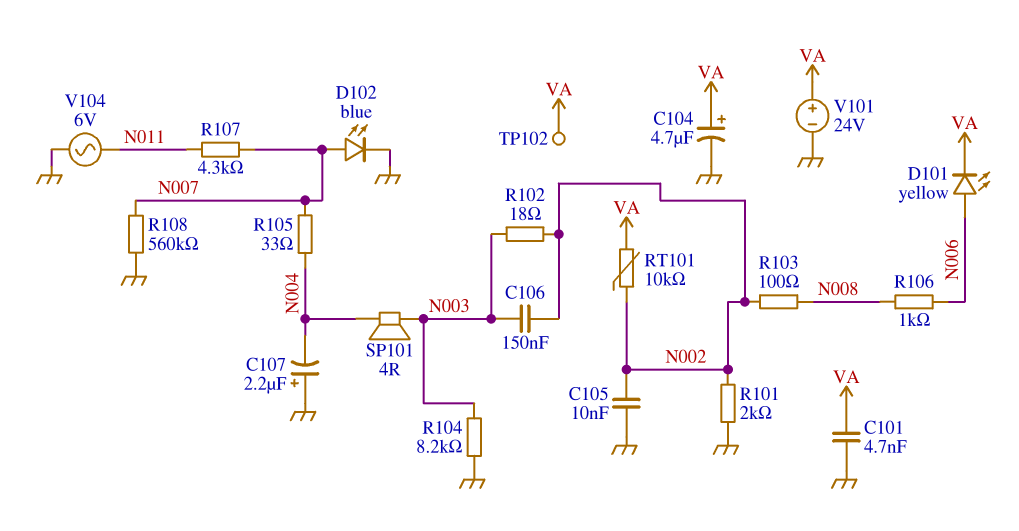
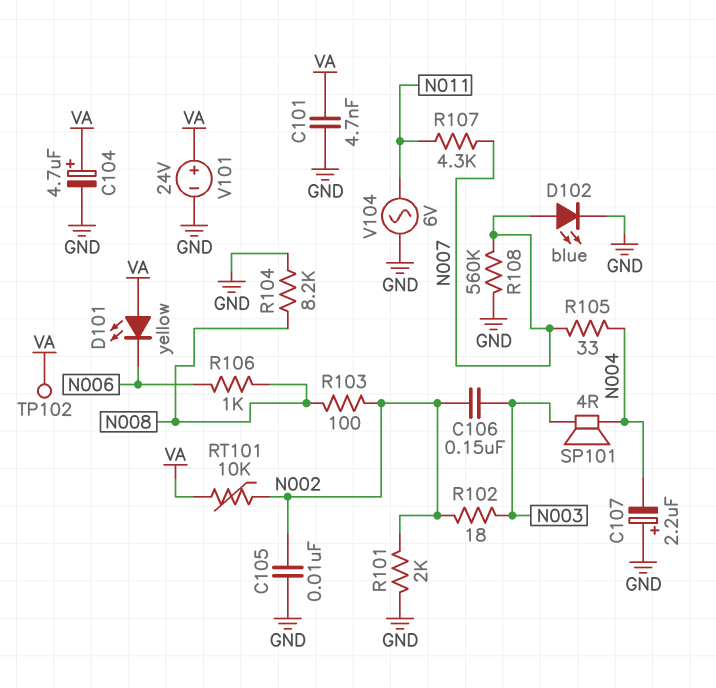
D101: LED yellow (A N006, K VA) -> LED yellow (A VA, K N006)
R104: 8.2k (GND, N003) -> 8.2k (GND, N008)

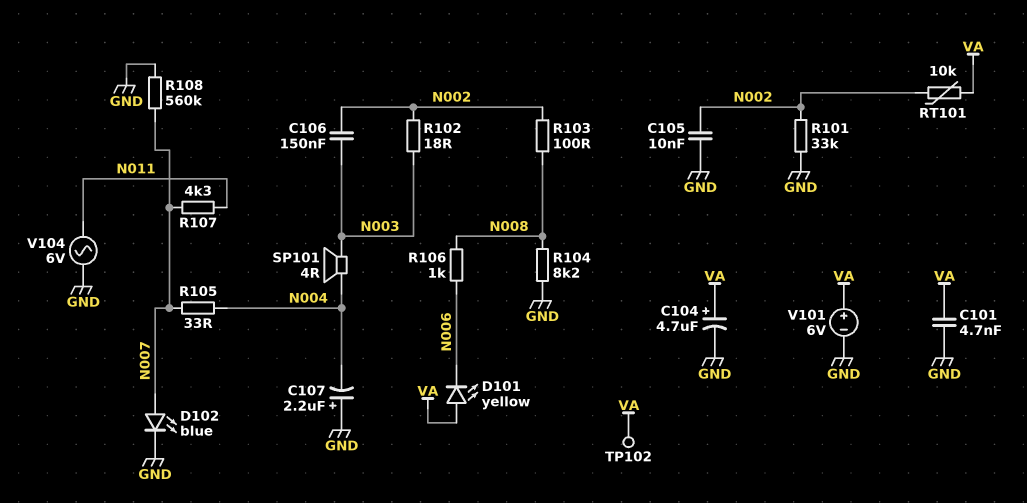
R101: 2k (GND, N002) -> 33k (GND, N002)
V101: 24V (plus VA, minus GND) -> 6V (plus VA, minus GND)

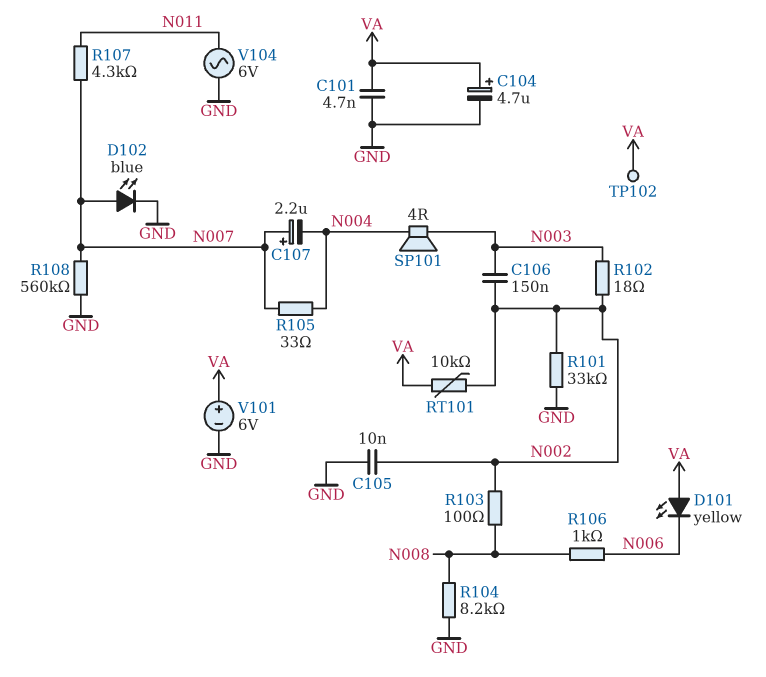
C107: 2.2uF (plus GND, minus N004) -> 2.2uF (plus N007, minus N004)

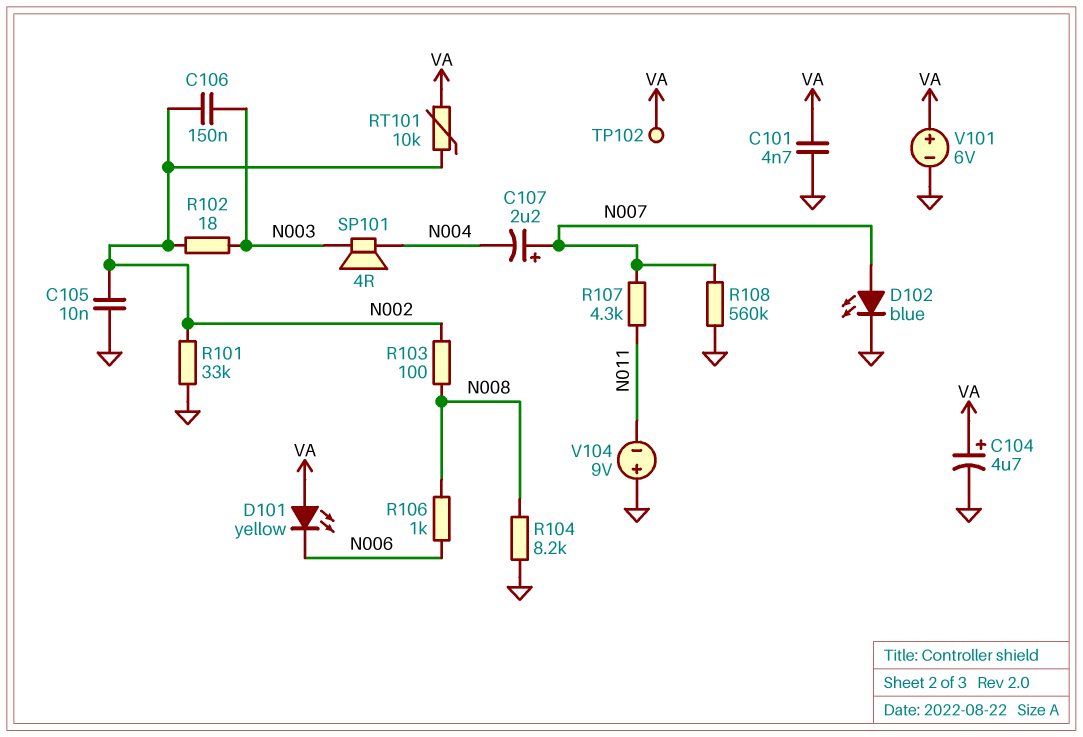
R105: 33 (N004, N007) -> none
V104: AC 6V (GND, N011) -> 9V (plus GND, minus N011)

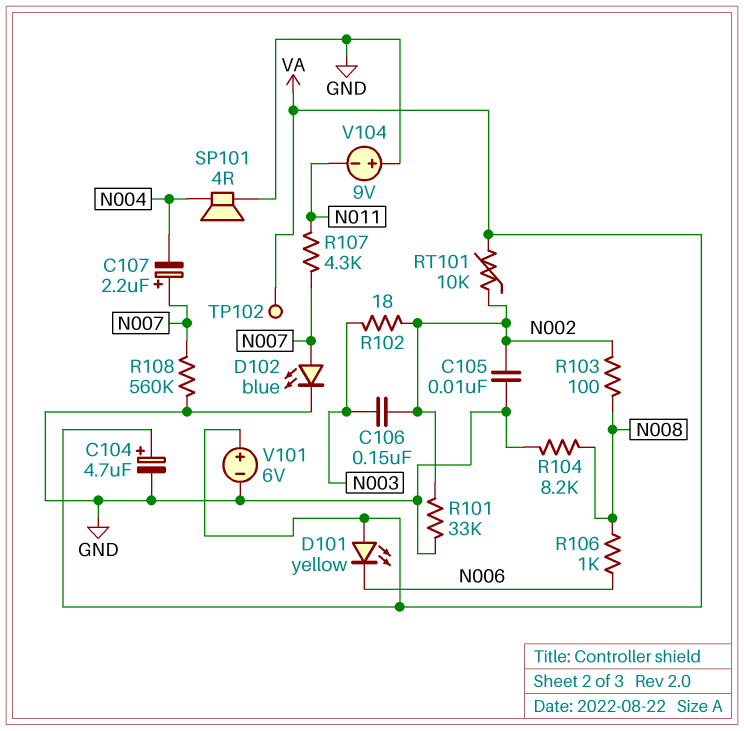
C101: 4.7nF (GND, VA) -> none
SP101: speaker 4R (N003, N004) -> speaker 4R (GND, N004)

